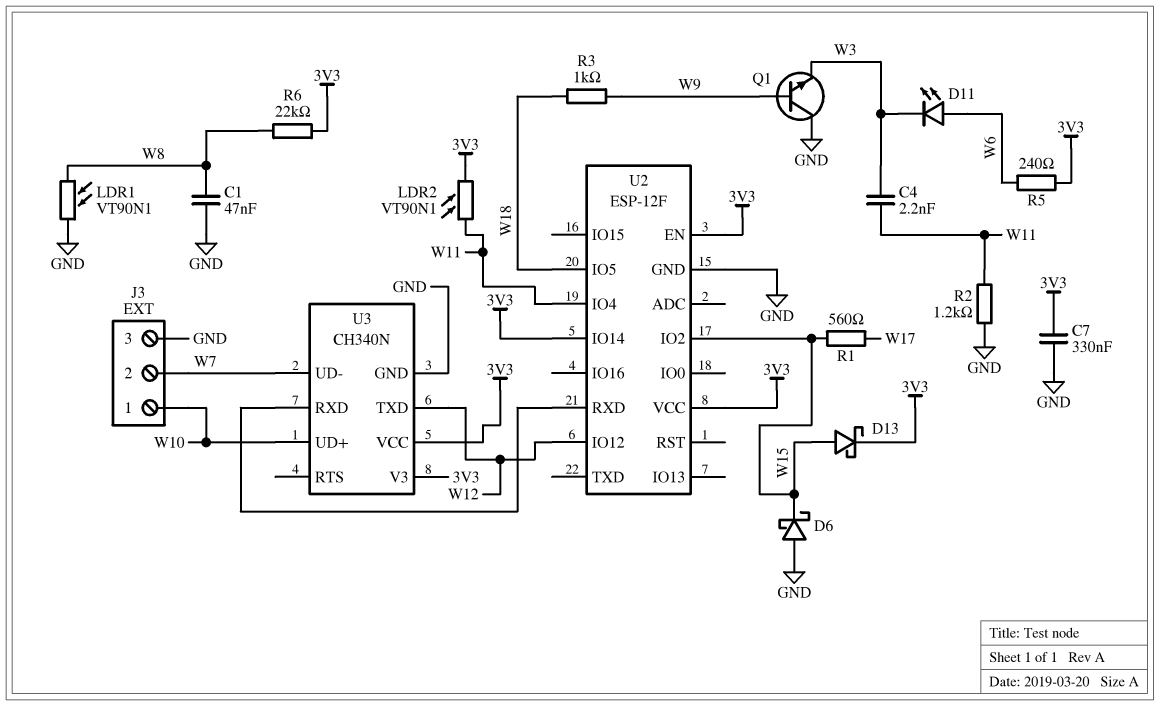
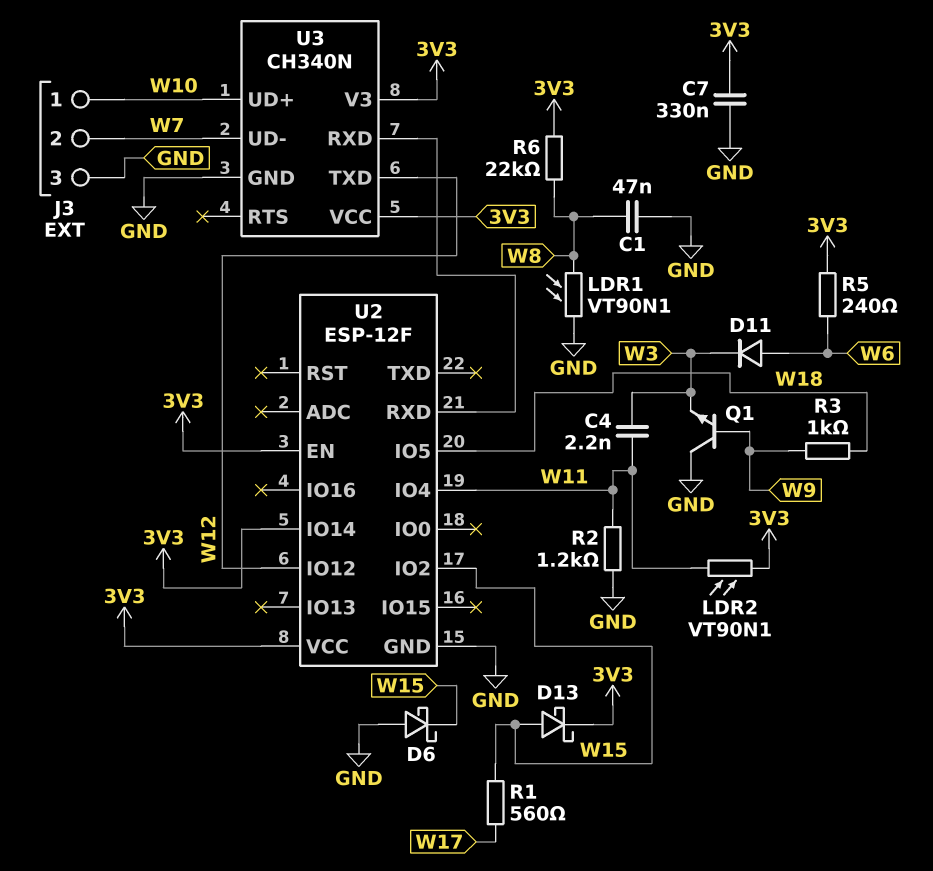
D11: LED (A W6, K W3) -> diode (A W6, K W3)

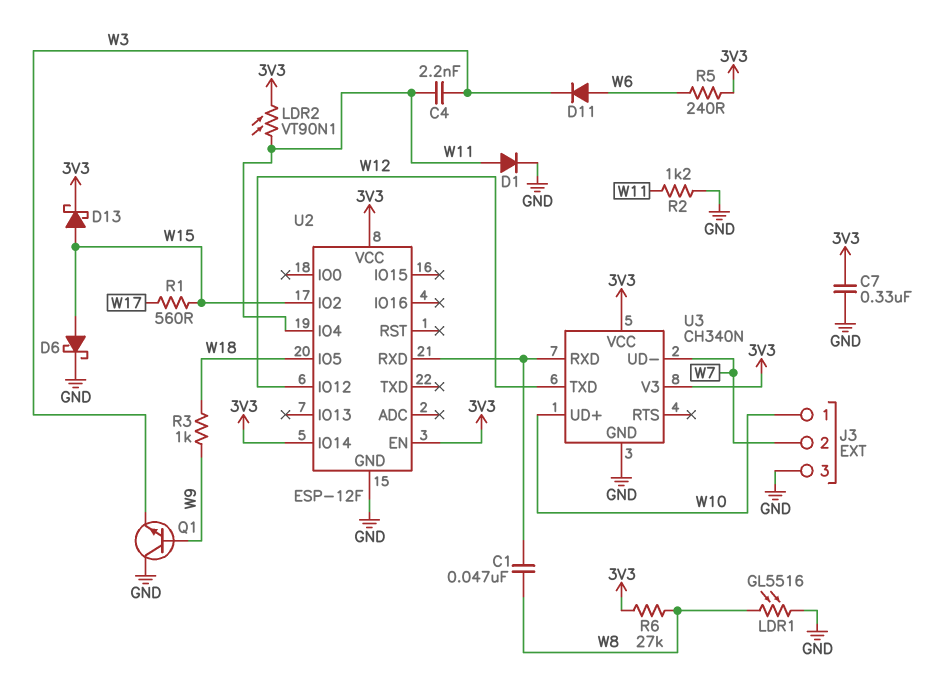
C1: 47nF (GND, W8) -> 47nF (U2/RXD, W8)
D1: none -> diode (A W11, K GND)
D6: schottky (A GND, K W15) -> schottky (A W15, K GND)
LDR1: VT90N1 (GND, W8) -> GL5516 (GND, W8)
R6: 22k (3V3, W8) -> 27k (3V3, W8)

